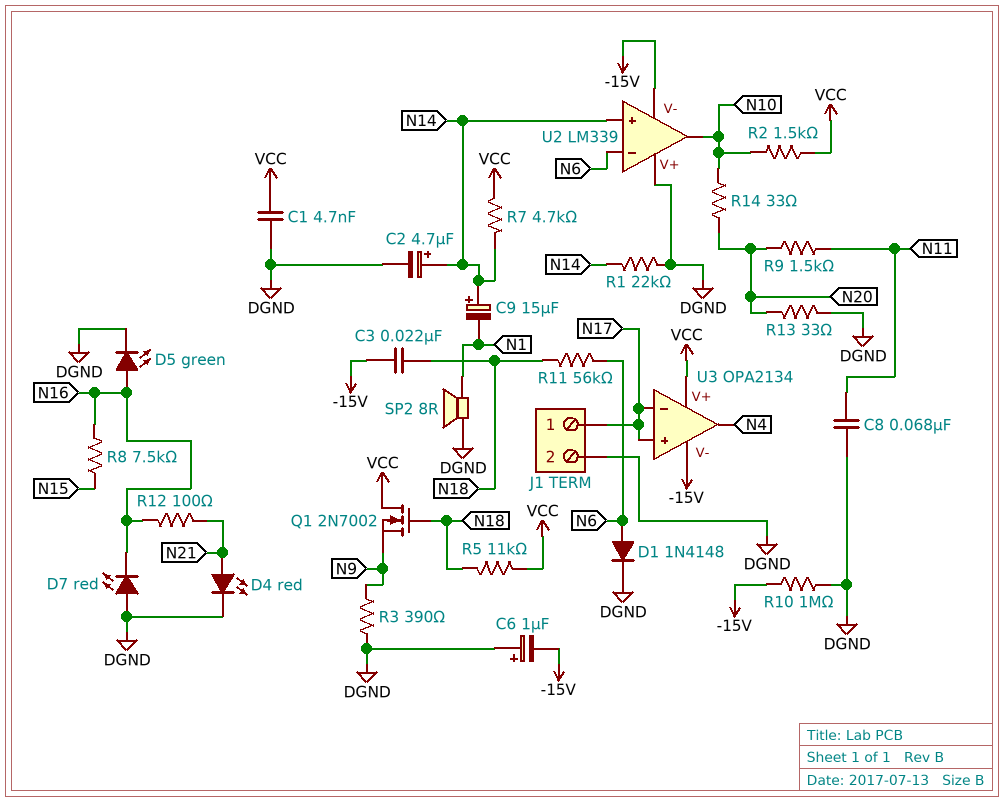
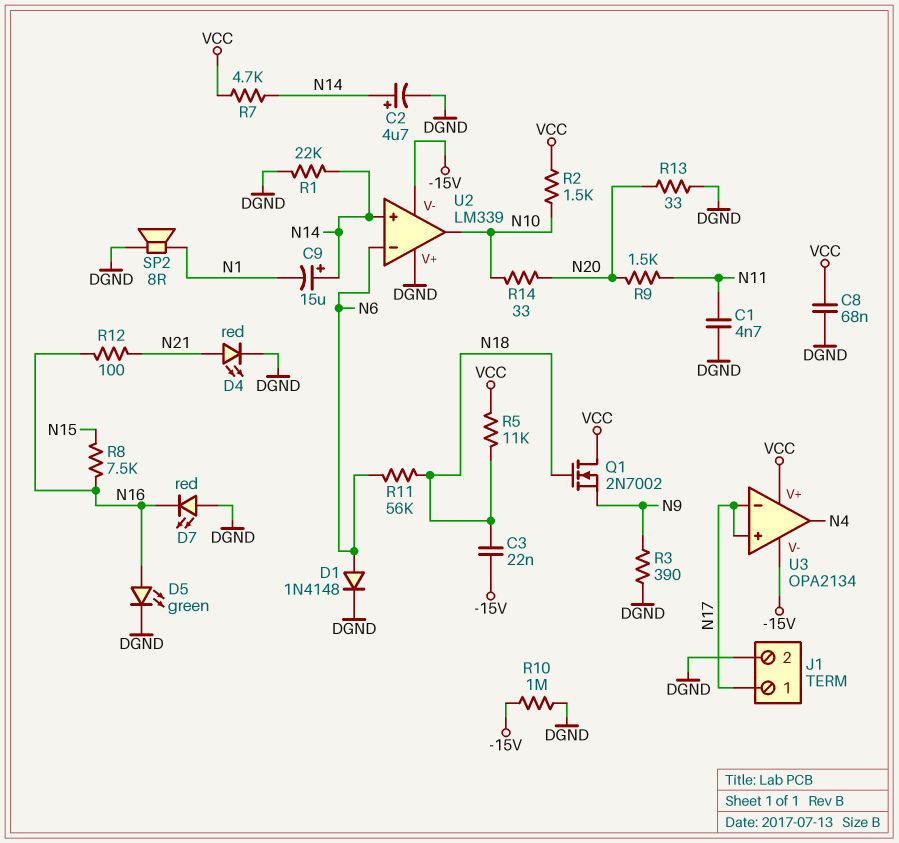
C1: 4.7nF (DGND, VCC) -> 4.7nF (DGND, N11)
C6: 1uF (plus DGND, minus -15V) -> none
C8: 68nF (DGND, N11) -> 68nF (DGND, VCC)

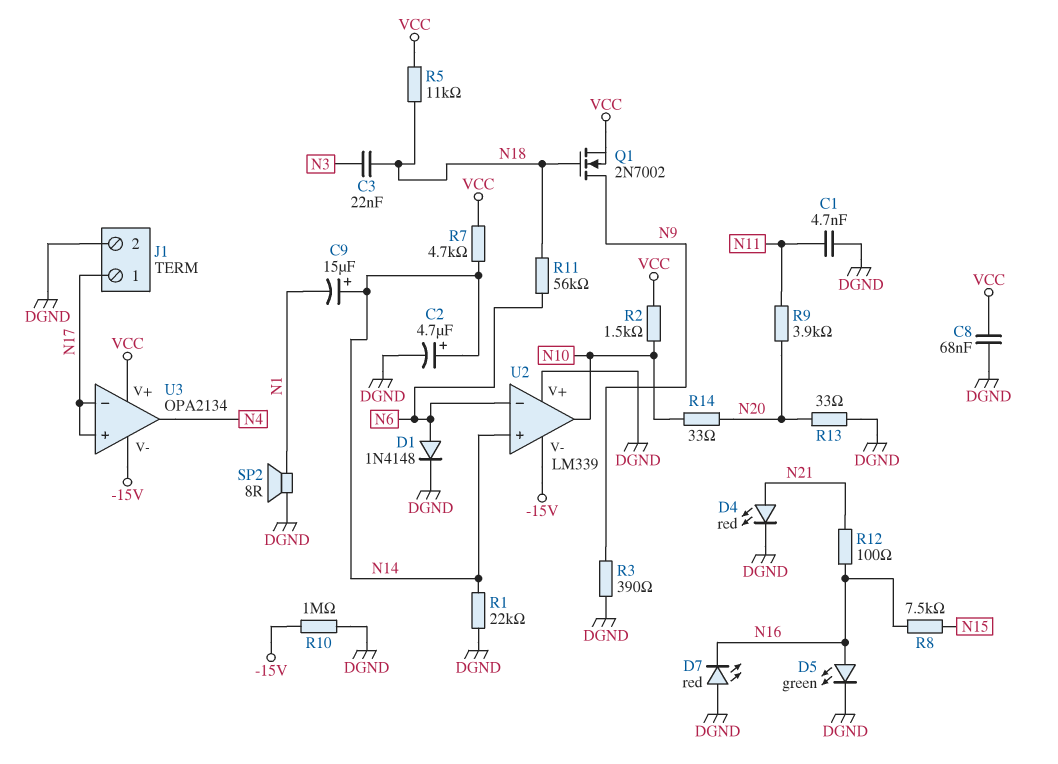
C3: 22nF (-15V, N18) -> 22nF (N3, N18)
Q1: NMOS 2N7002 (G N18, D VCC, S N9) -> NMOS 2N7002 (G N18, D N9, S VCC)
R9: 1.5k (N11, N20) -> 3.9k (N11, N20)

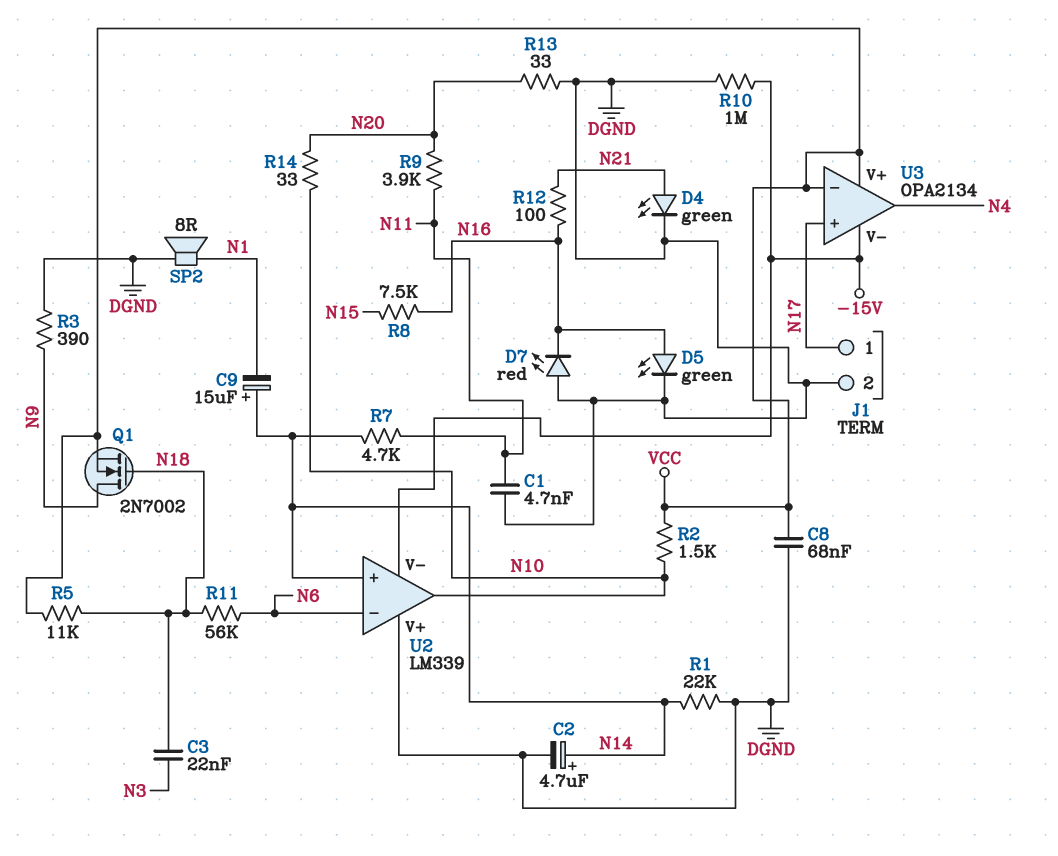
D1: diode 1N4148 (A N6, K DGND) -> none
D4: LED red (A N21, K DGND) -> LED green (A N21, K DGND)
R7: 4.7k (N14, VCC) -> 4.7k (N11, N14)
U3 pin in-: N17 -> VCC

